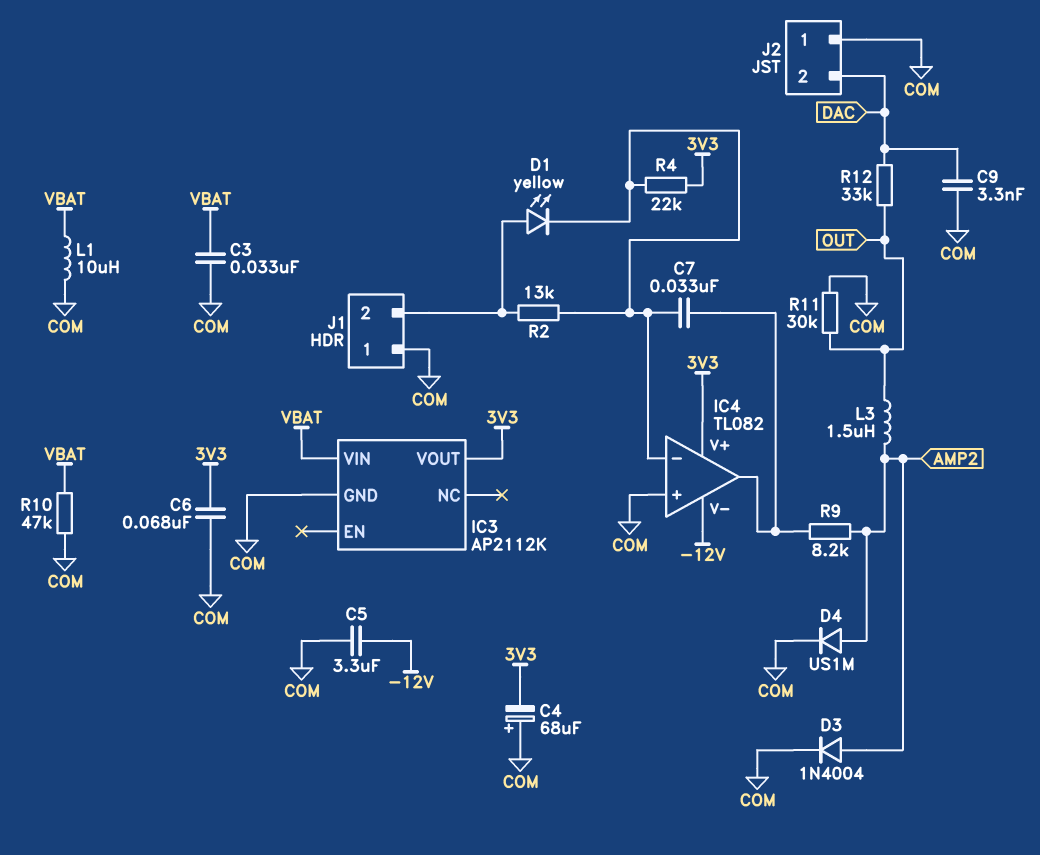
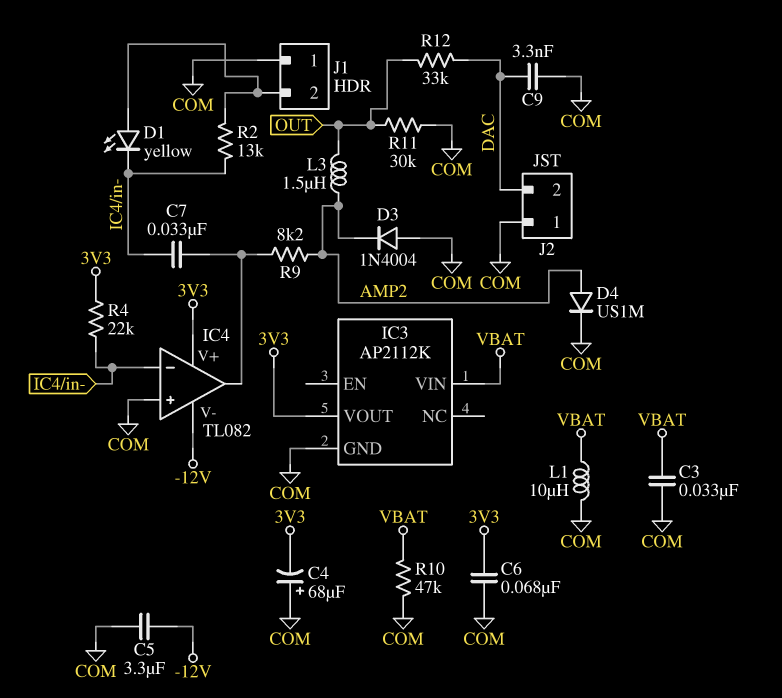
D3: diode 1N4004 (A AMP2, K COM) -> diode 1N4004 (A COM, K AMP2)

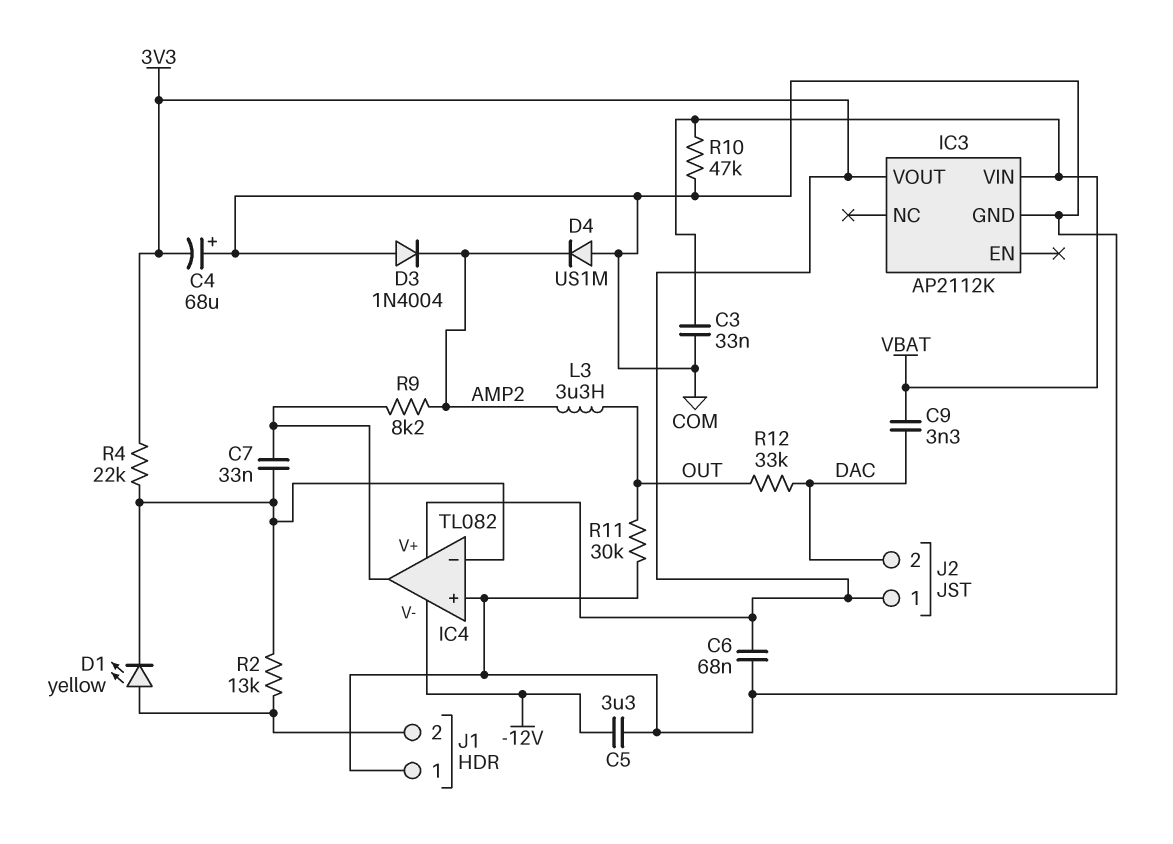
C9: 3.3nF (COM, DAC) -> 3.3nF (DAC, VBAT)
D4: diode US1M (A AMP2, K COM) -> diode US1M (A COM, K AMP2)
J2 pin 1: COM -> 3V3
L1: 10uH (COM, VBAT) -> none
L3: 1.5uH (AMP2, OUT) -> 3.3uH (AMP2, OUT)

